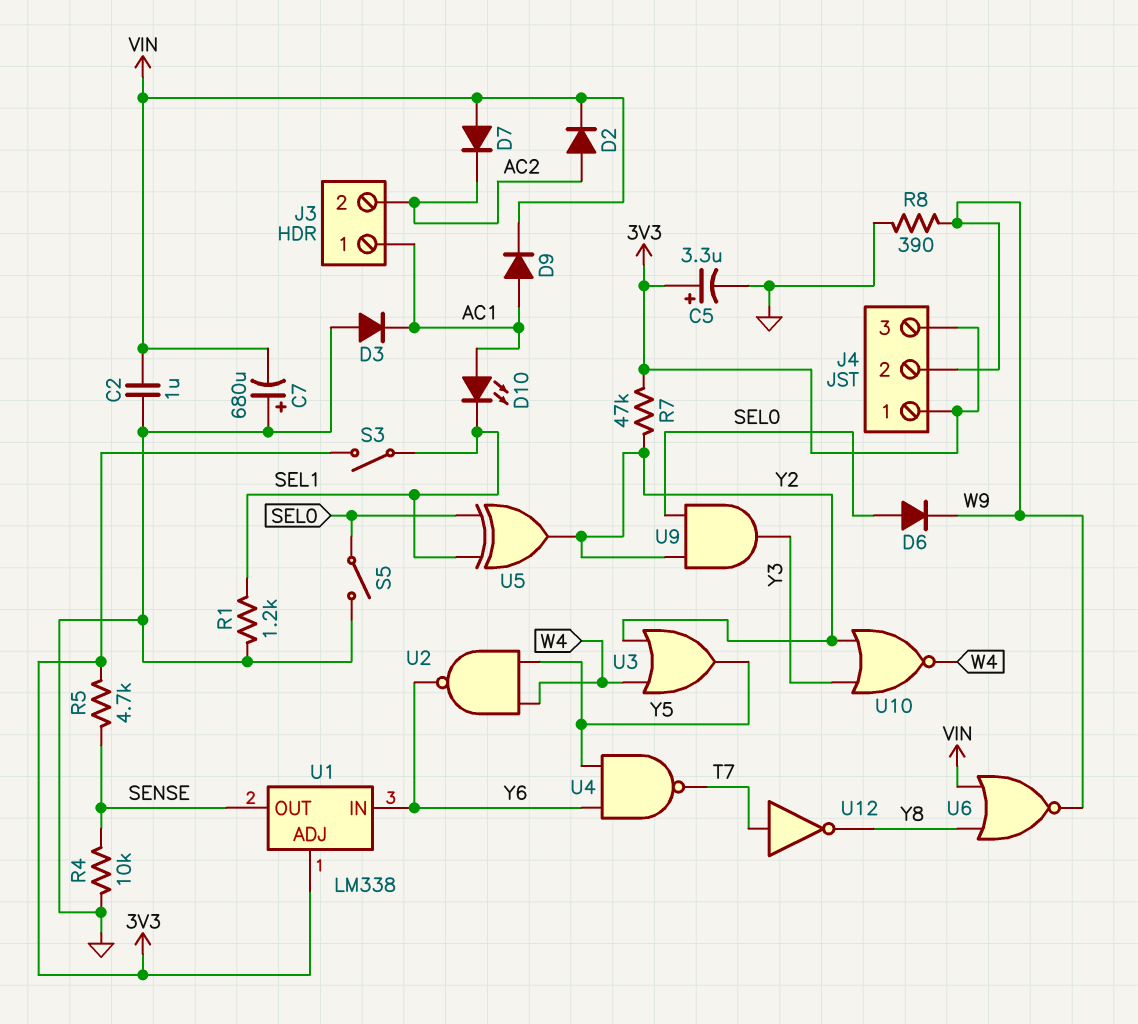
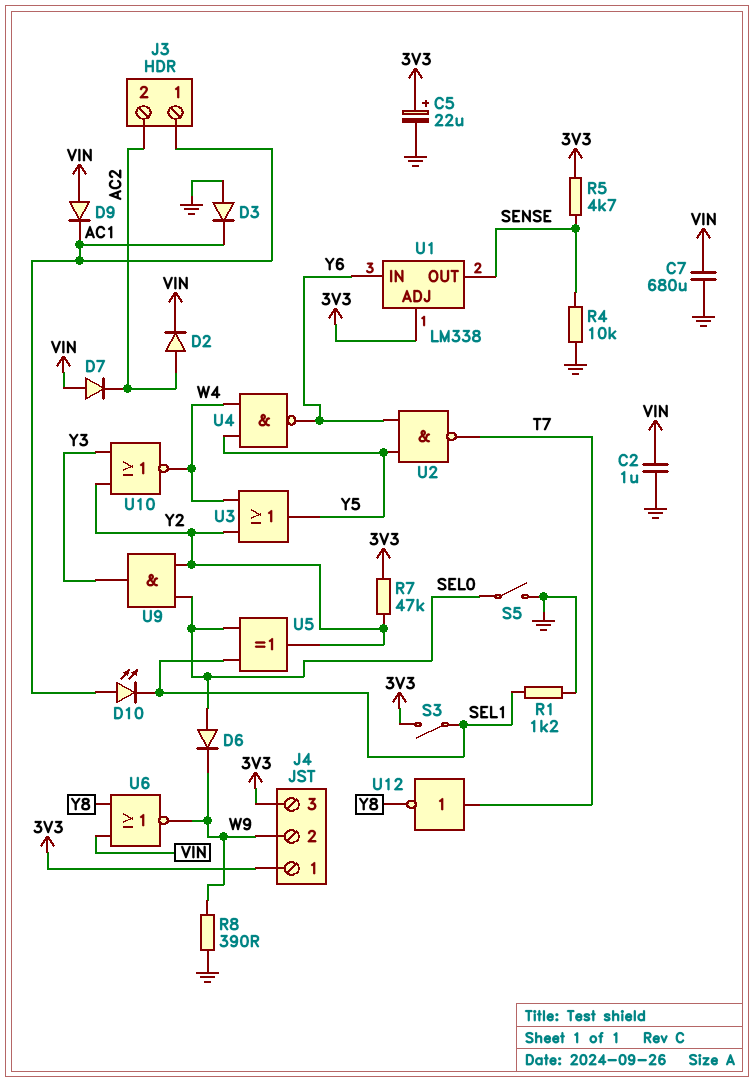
C5: 3.3uF (plus 3V3, minus GND) -> 22uF (plus 3V3, minus GND)
C7: 680uF (plus GND, minus VIN) -> 680uF (GND, VIN)
D9: diode (A AC1, K VIN) -> diode (A VIN, K AC1)
U2: NAND (in W4, in Y5, out Y6) -> NAND (in Y5, in Y6, out T7)
U4: NAND (in Y5, in Y6, out T7) -> NAND (in W4, in Y5, out Y6)

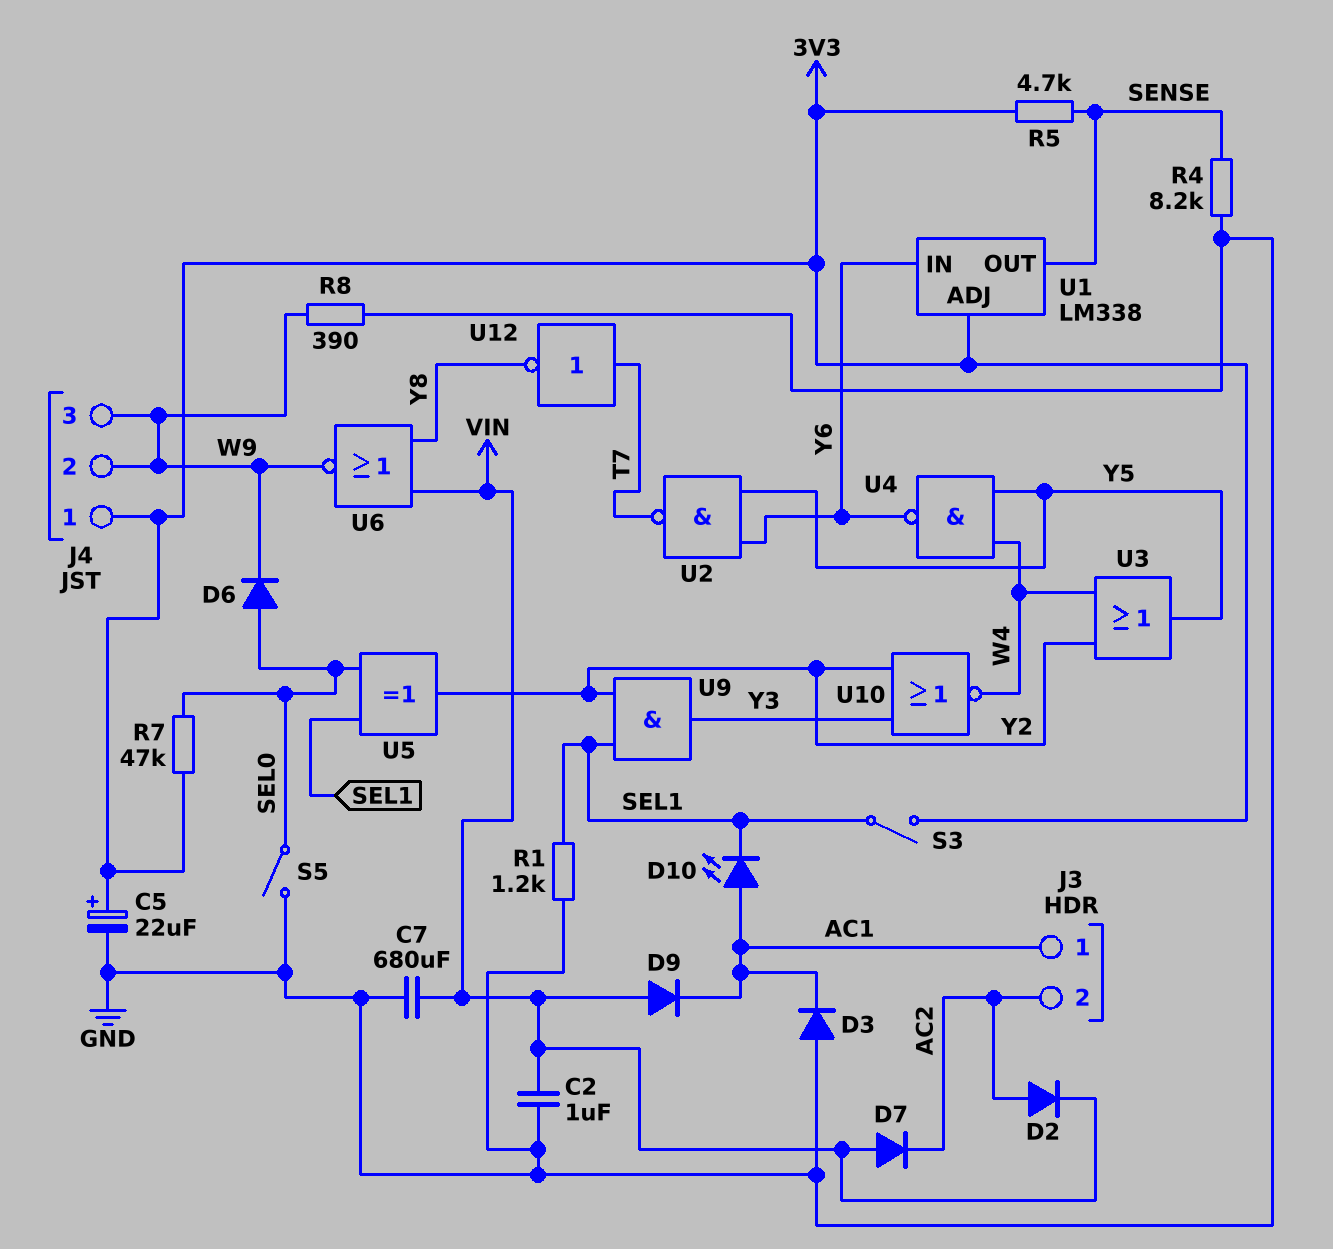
J4 pin 3: 3V3 -> W9
R4: 10k (GND, SENSE) -> 8.2k (GND, SENSE)
R7: 47k (3V3, Y2) -> 47k (3V3, SEL0)
U9: AND (in SEL0, in Y2, out Y3) -> AND (in SEL1, in Y2, out Y3)

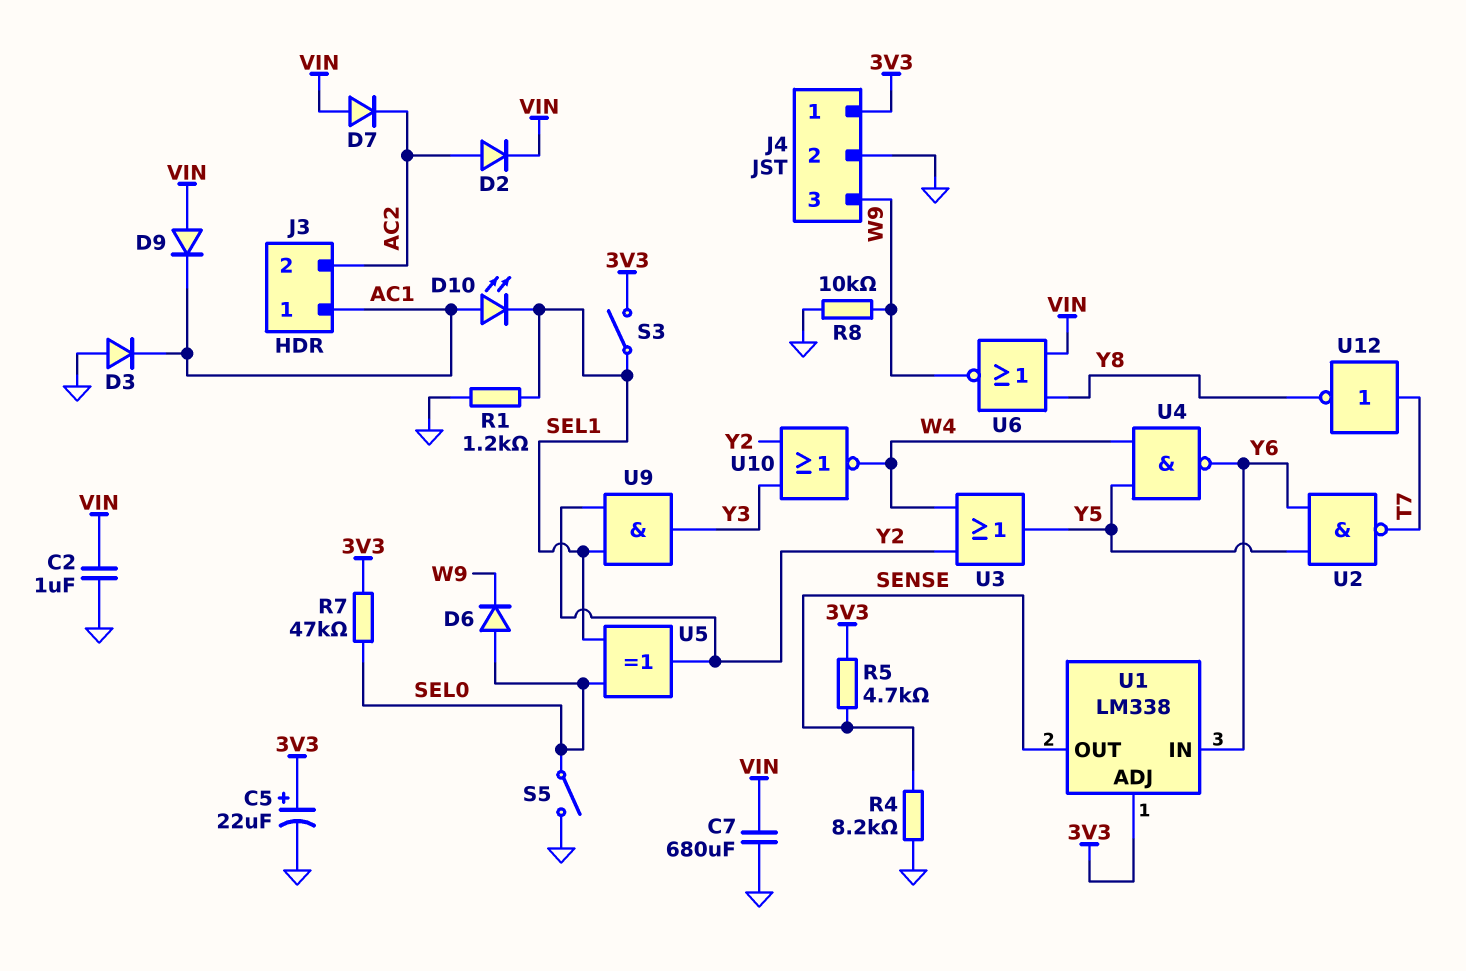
J4 pin 2: W9 -> GND
R8: 390 (GND, W9) -> 10k (GND, W9)

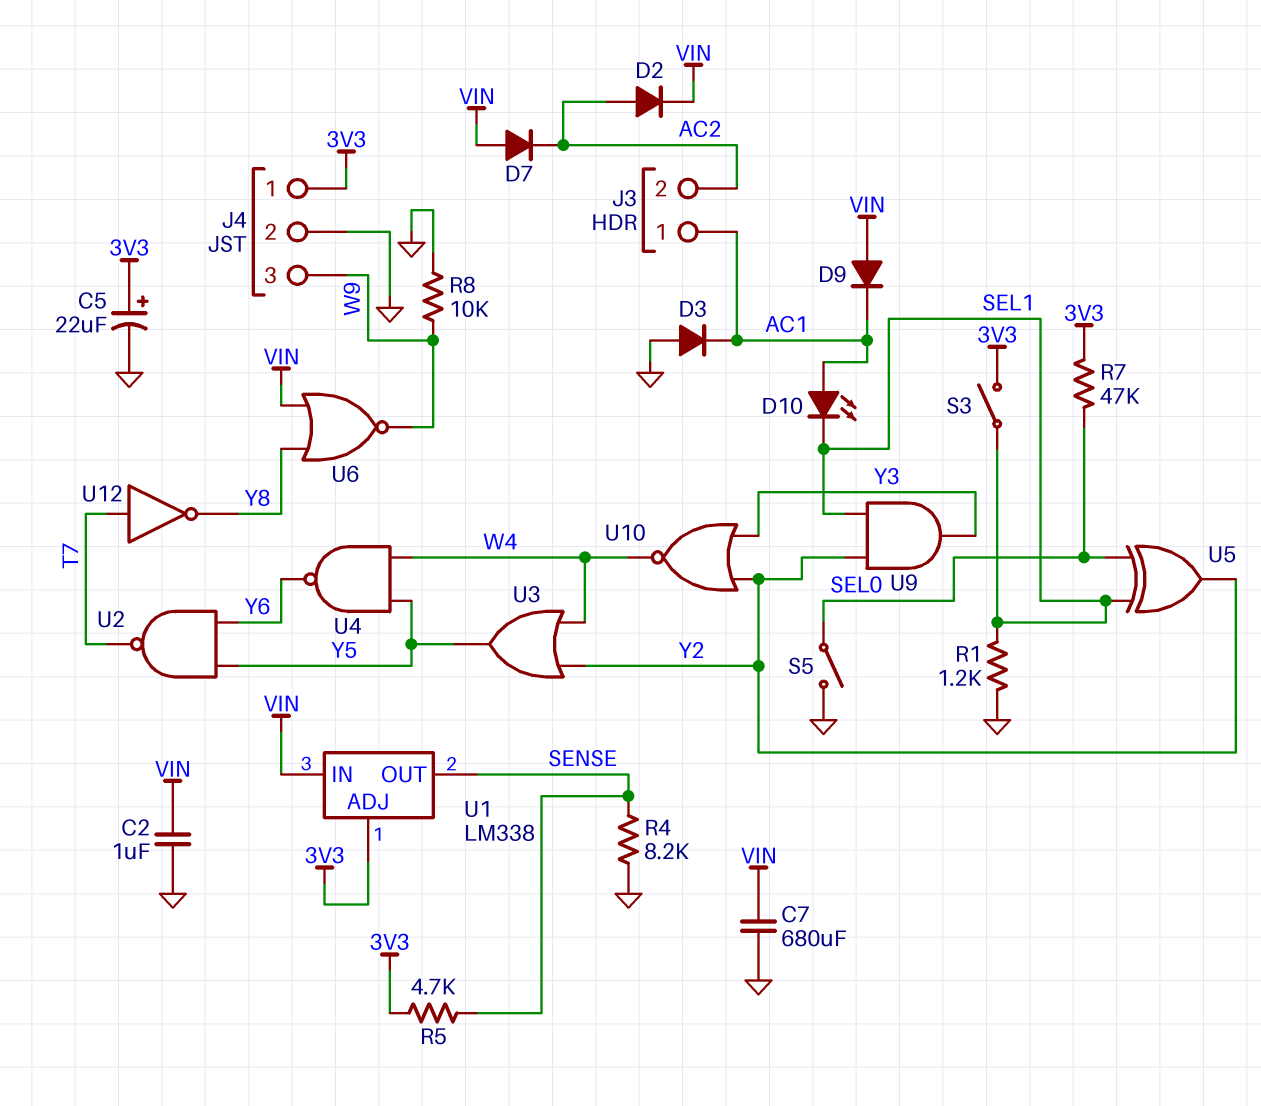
D6: diode (A SEL0, K W9) -> none
U1 pin IN: Y6 -> VIN

